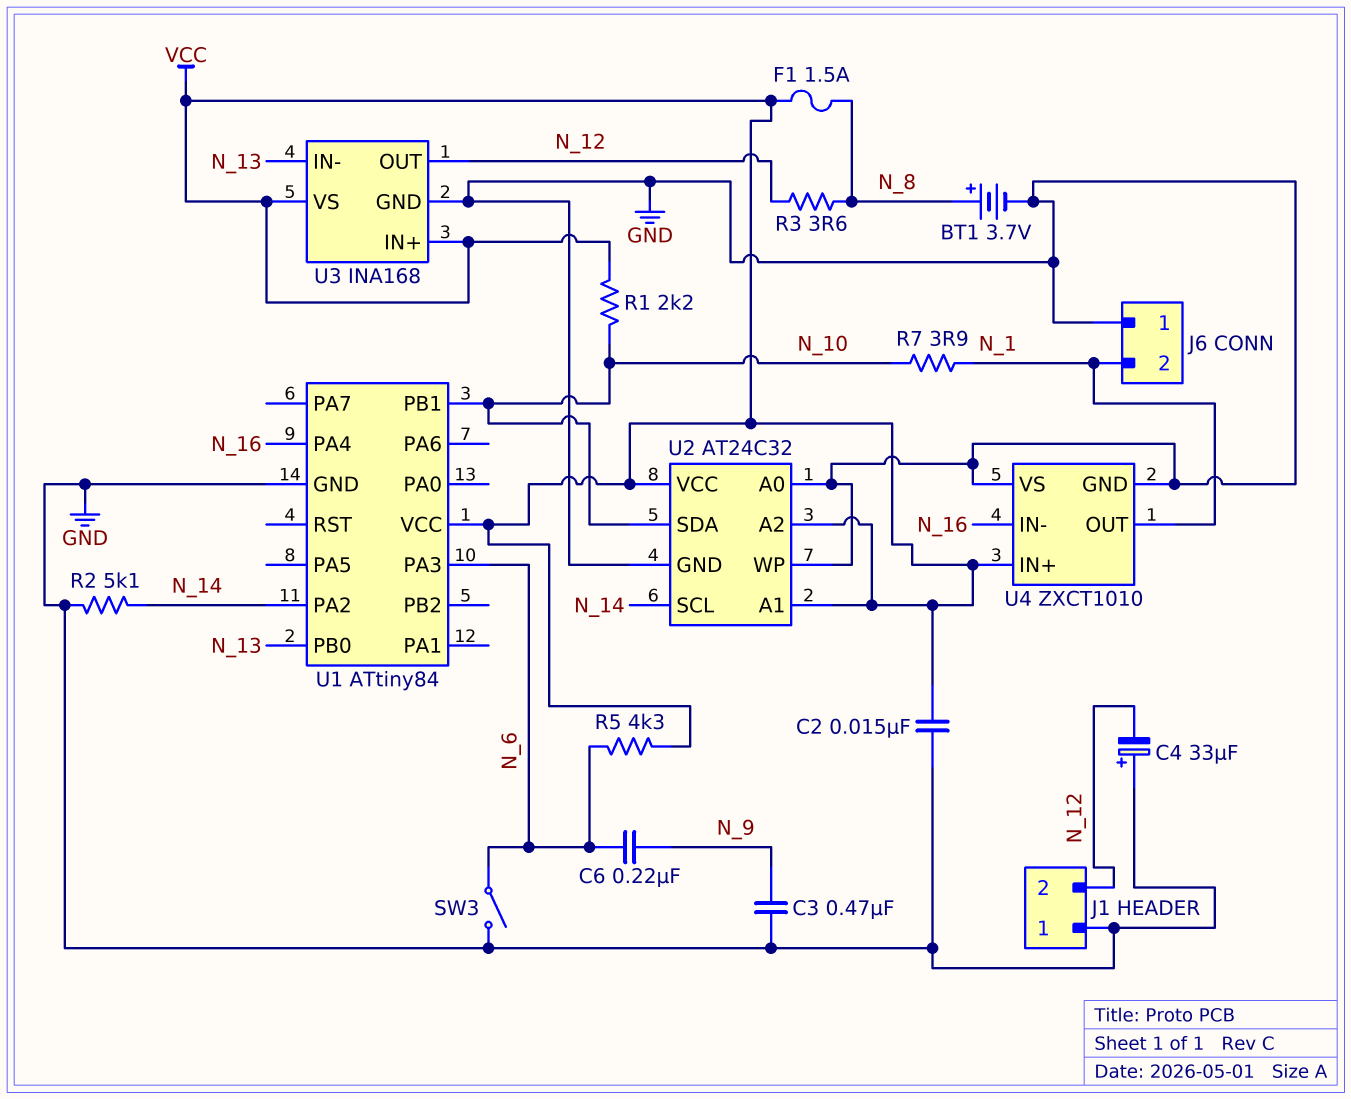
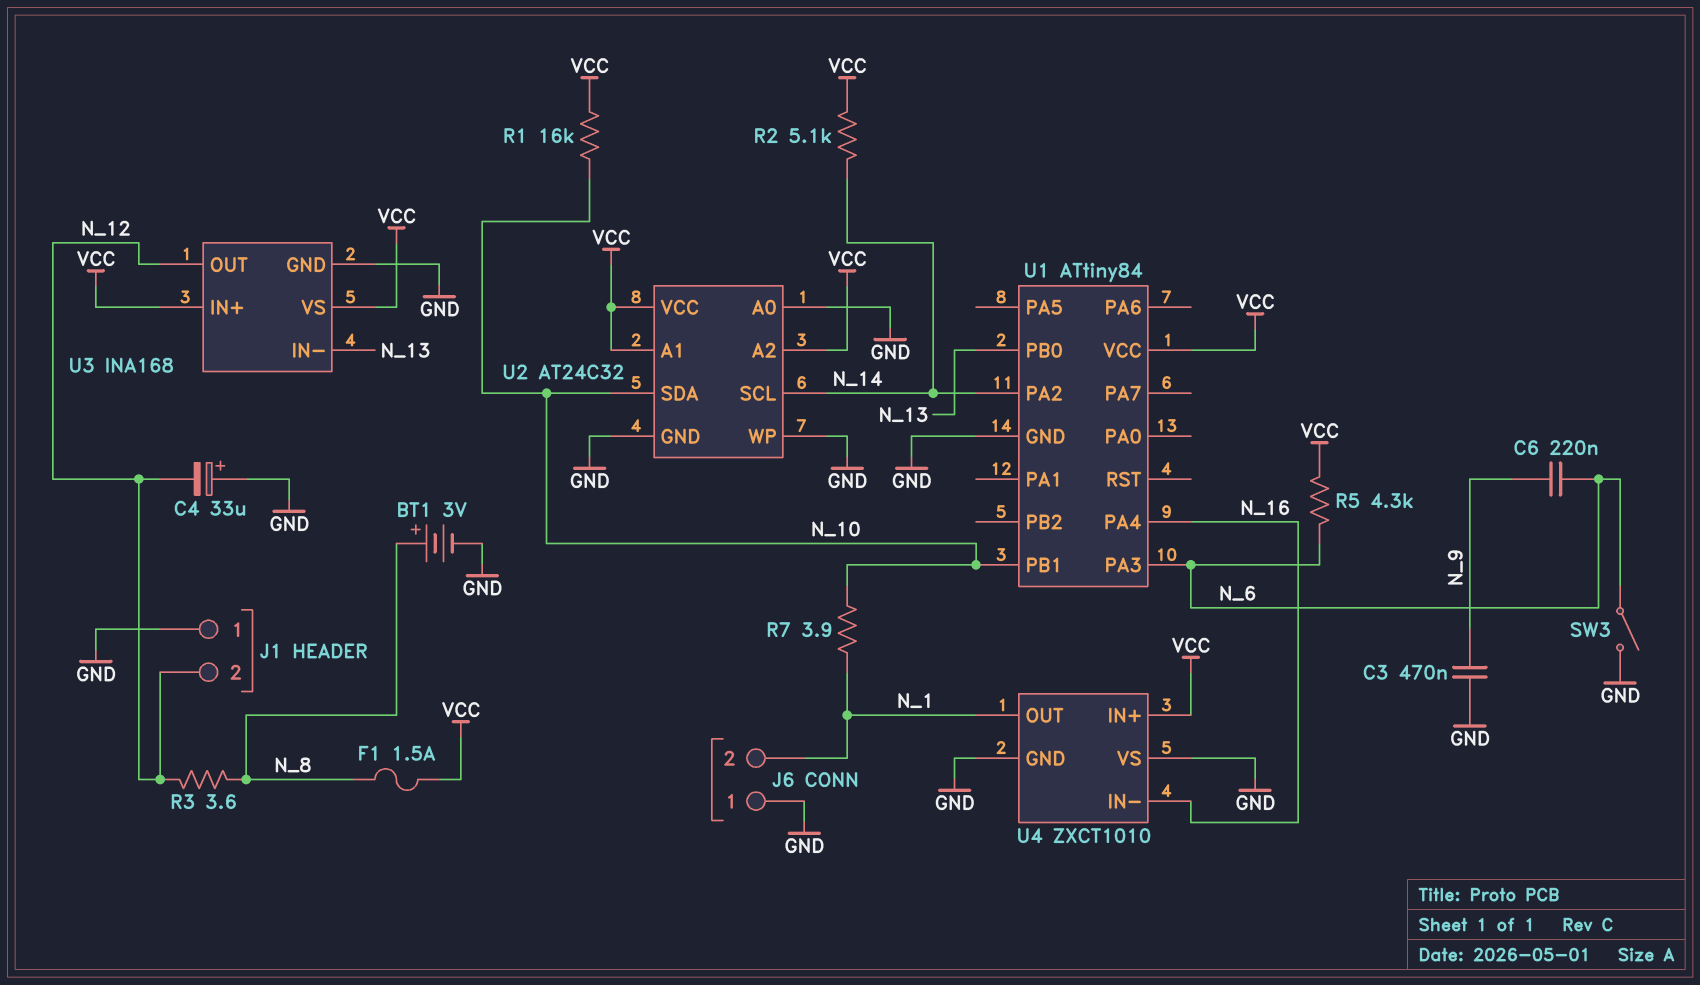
BT1: 3.7V (plus N_8, minus GND) -> 3V (plus N_8, minus GND)
C2: 15nF (GND, VCC) -> none
R1: 2.2k (N_10, VCC) -> 16k (N_10, VCC)
R2: 5.1k (GND, N_14) -> 5.1k (N_14, VCC)

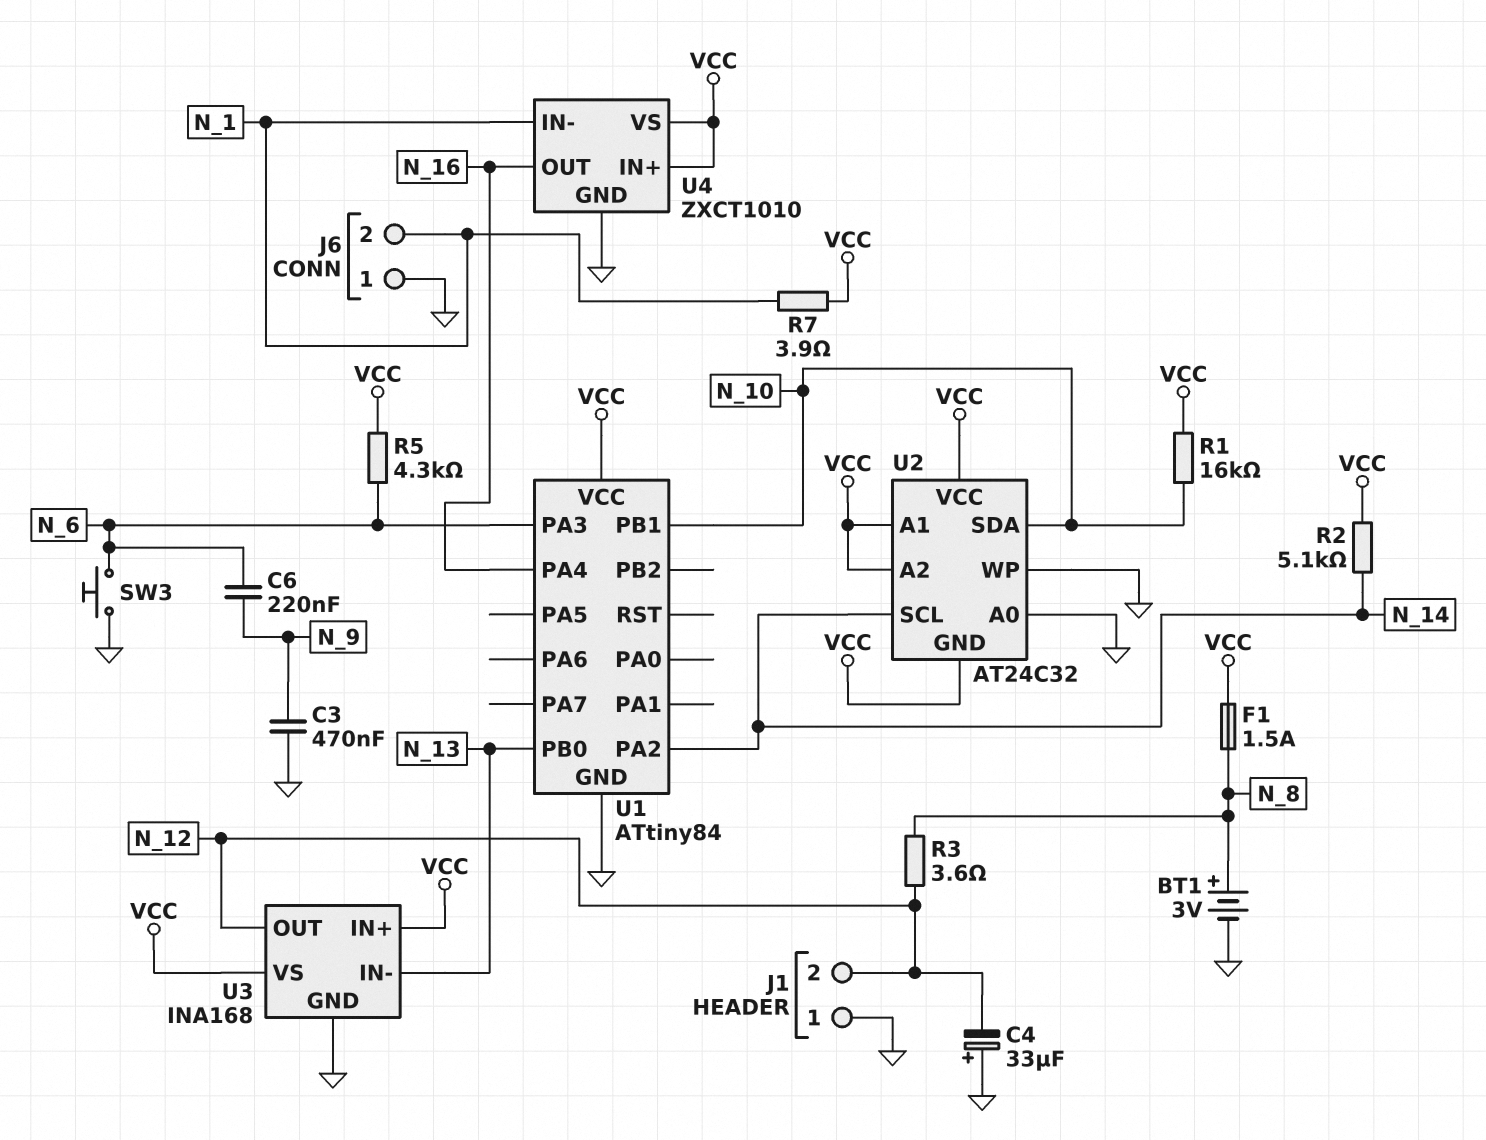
R7: 3.9 (N_1, N_10) -> 3.9 (N_1, VCC)
SW3: switch (GND, N_6) -> button (GND, N_6)
U2 pin GND: GND -> VCC
U4 pin IN-: N_16 -> N_1
U4 pin OUT: N_1 -> N_16
U4 pin VS: GND -> VCC

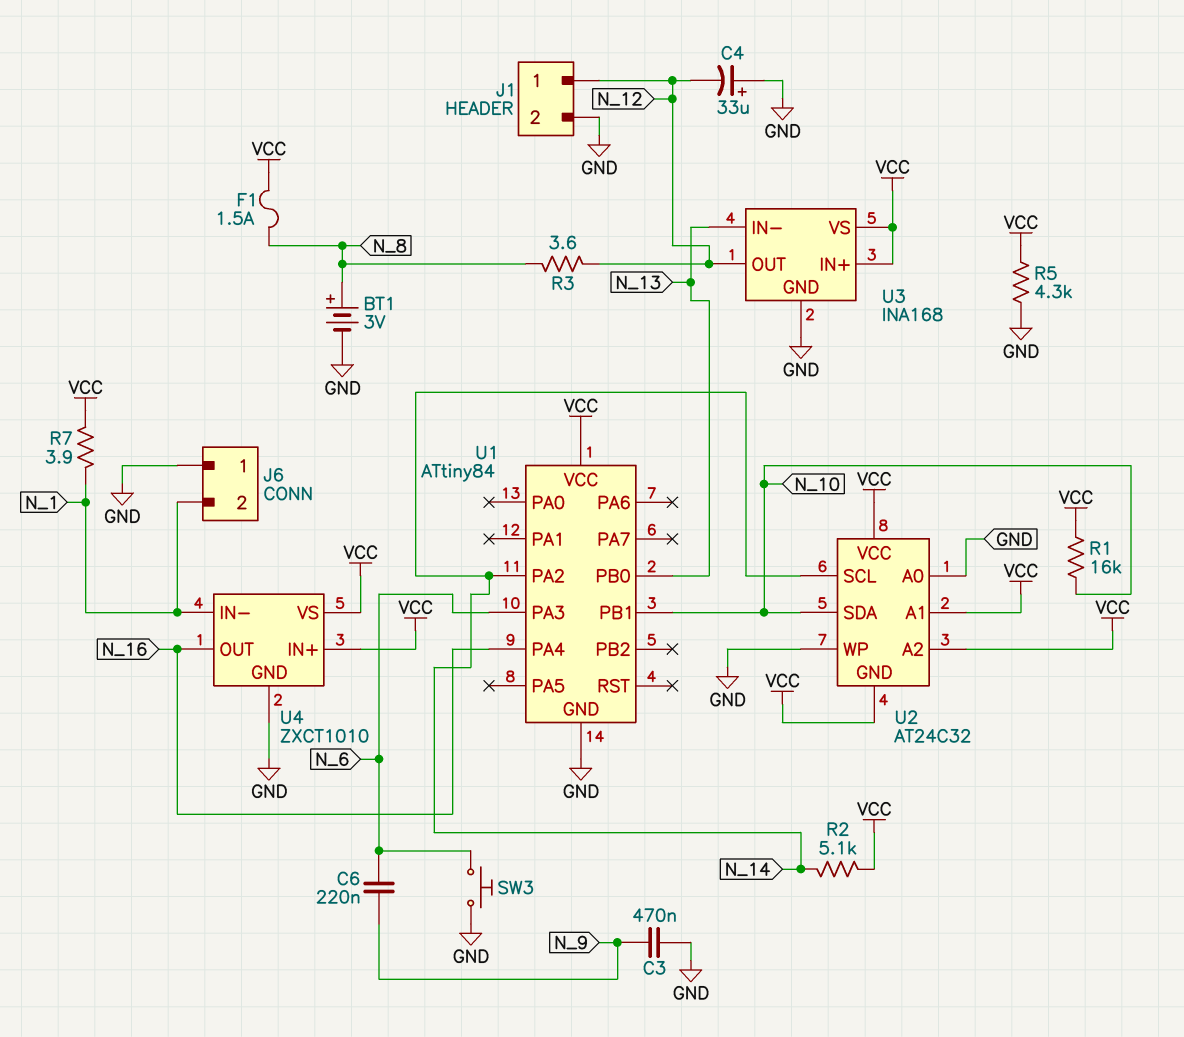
J1 pin 1: GND -> N_12
J1 pin 2: N_12 -> GND
R5: 4.3k (N_6, VCC) -> 4.3k (GND, VCC)

